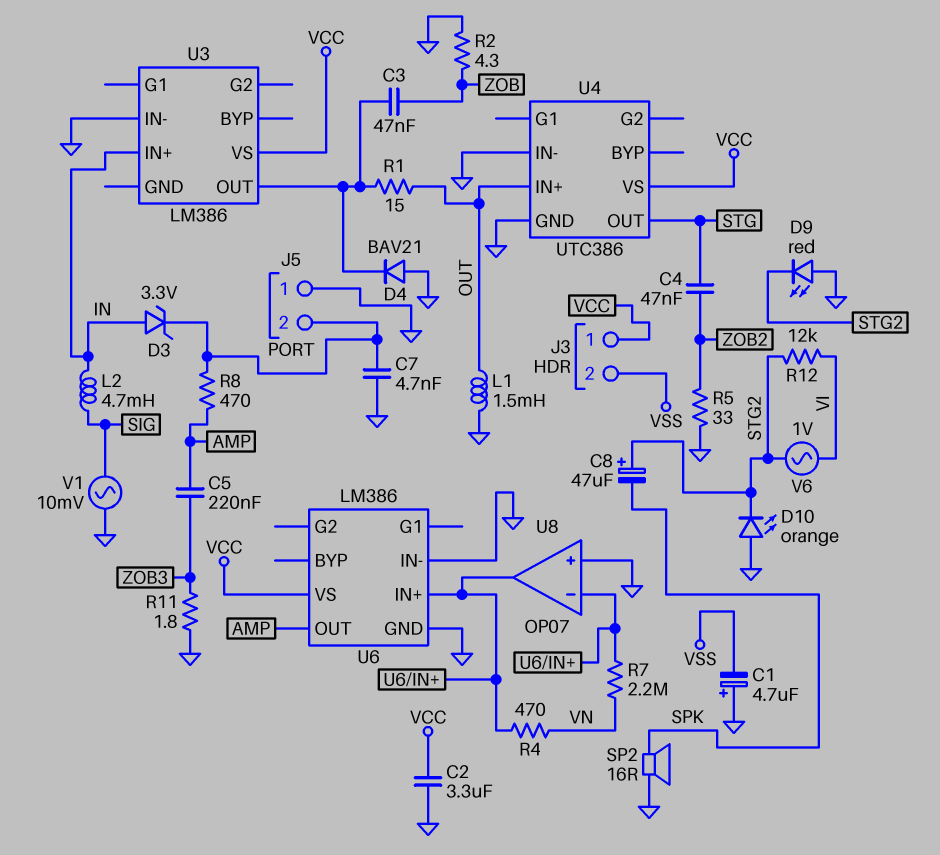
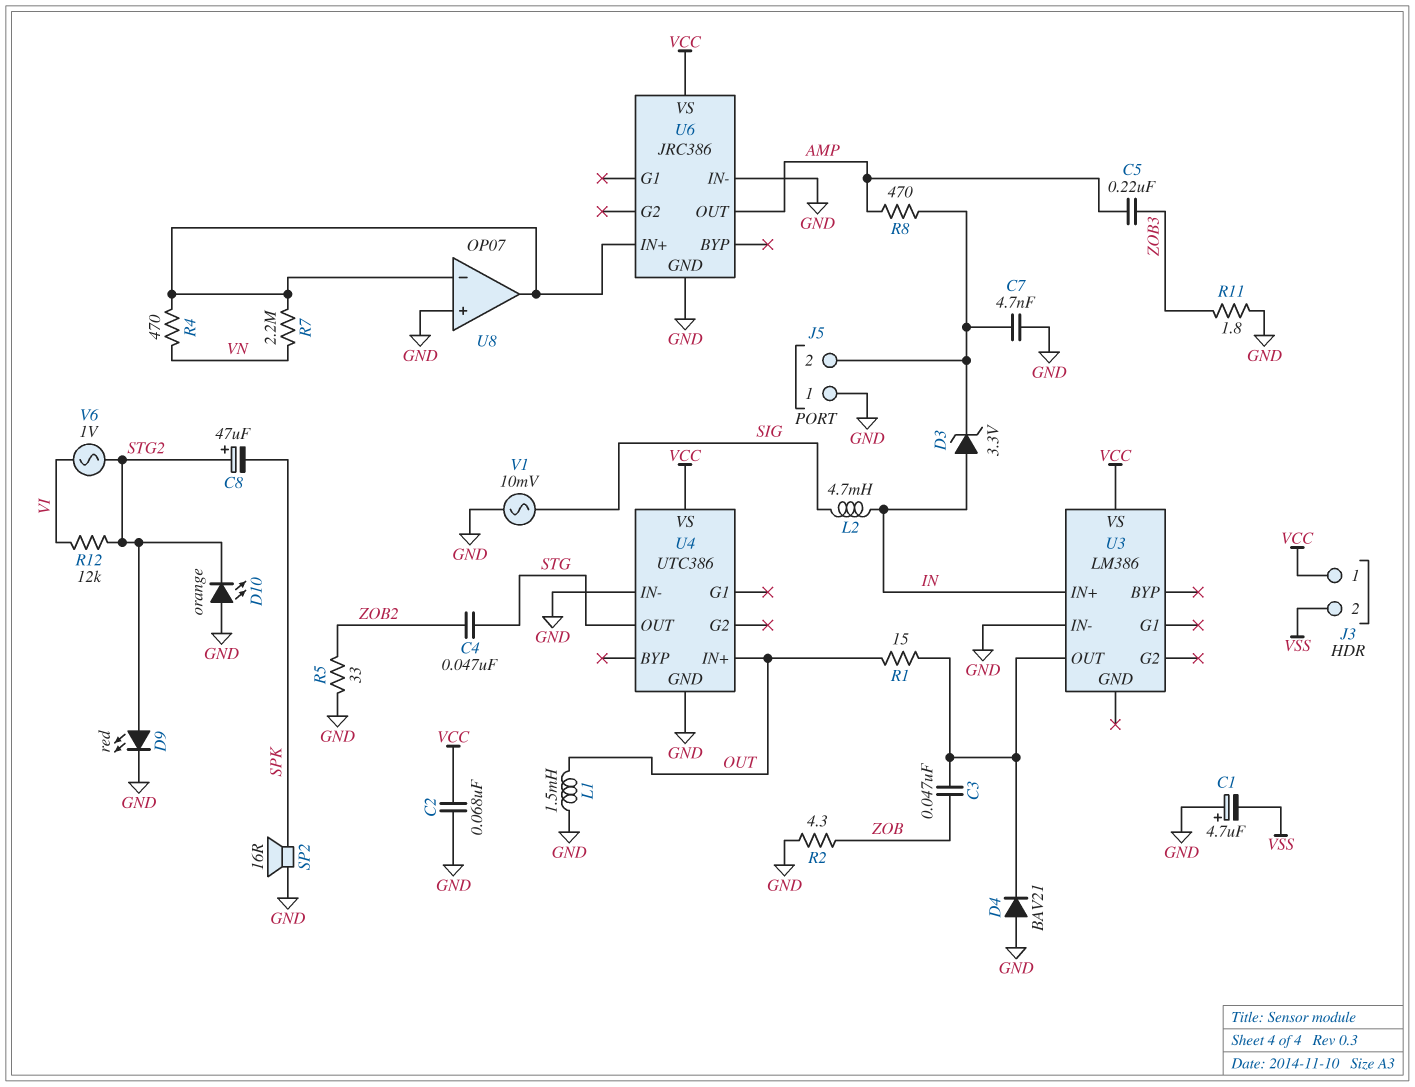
C2: 3.3uF (GND, VCC) -> 68nF (GND, VCC)
D9: LED red (A GND, K STG2) -> LED red (A STG2, K GND)
U6: LM386 -> JRC386

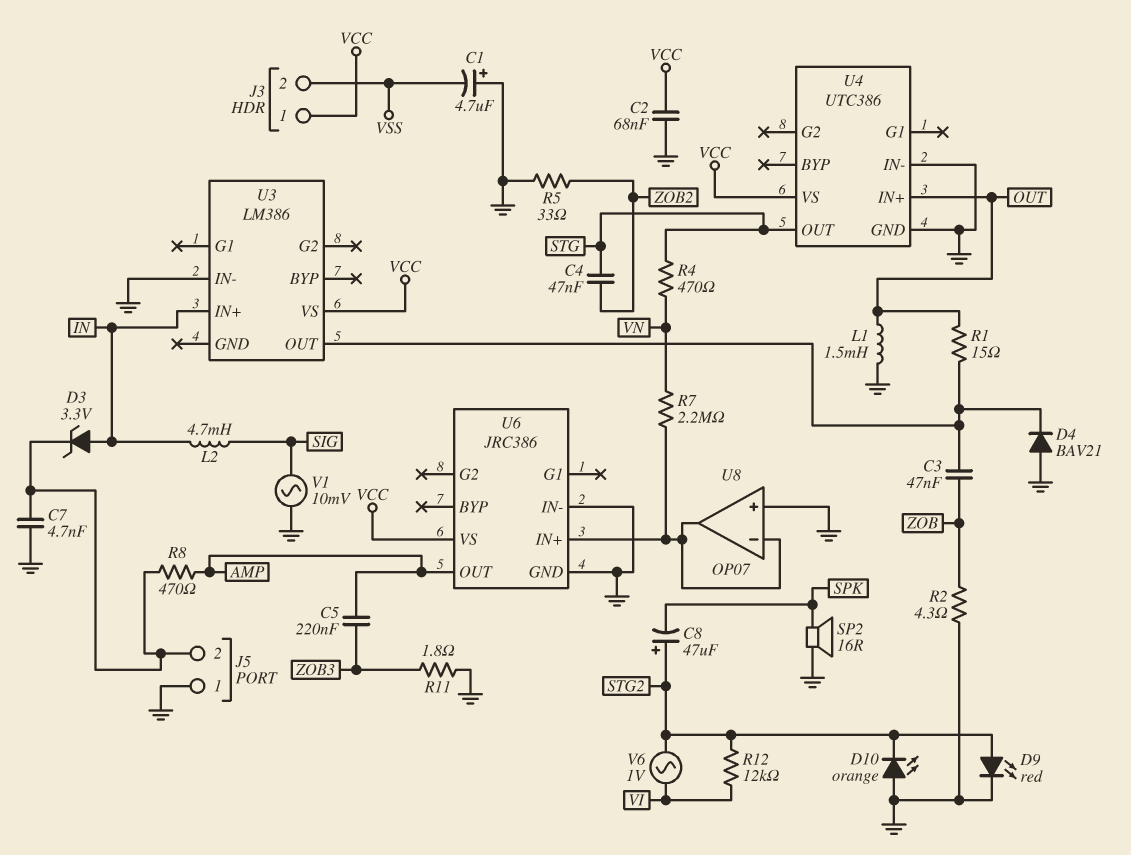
R4: 470 (U6/IN+, VN) -> 470 (STG, VN)

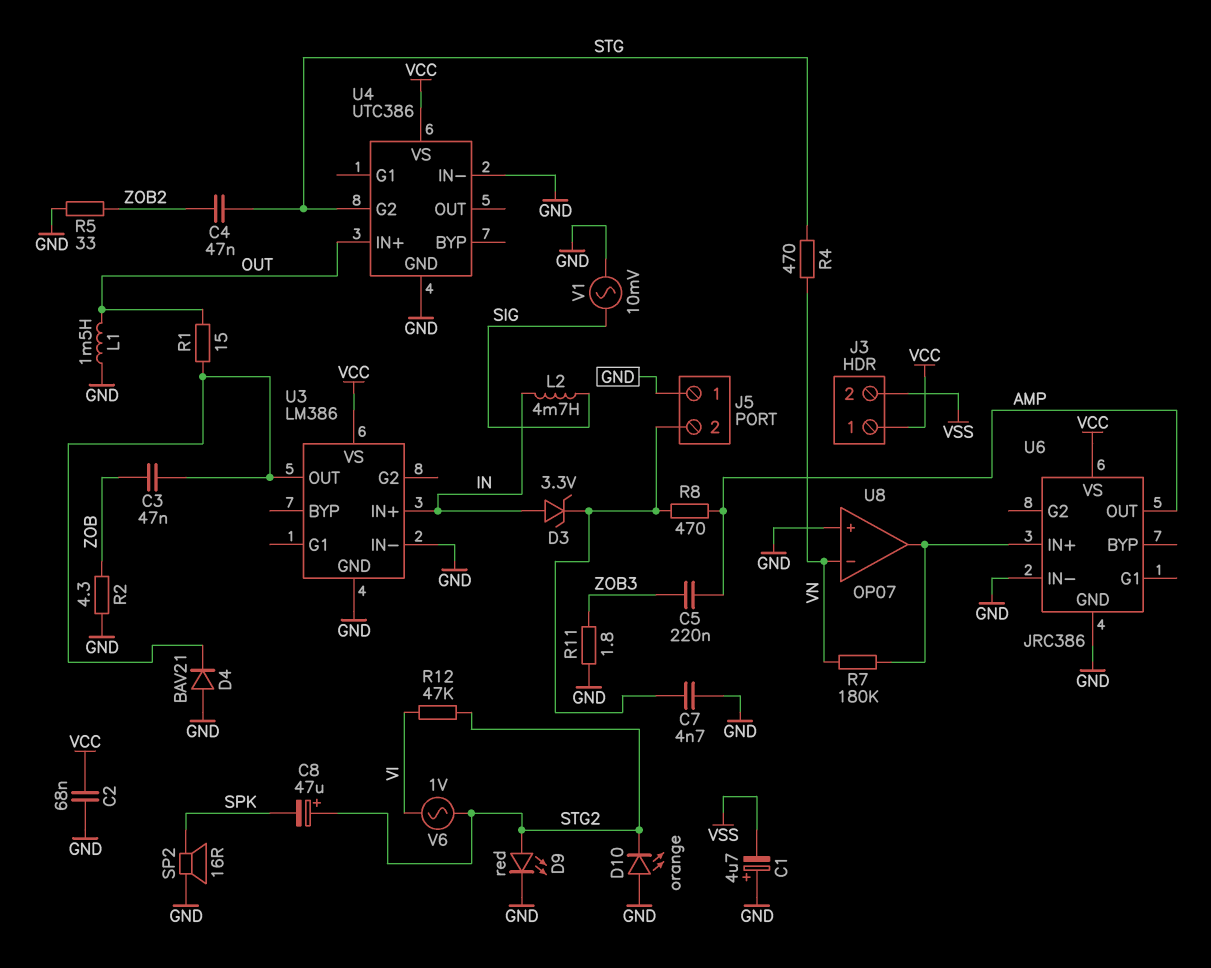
R7: 2.2M (U6/IN+, VN) -> 180k (U6/IN+, VN)
R12: 12k (STG2, VI) -> 47k (STG2, VI)
U3 pin GND: none -> GND
U4 pin G2: none -> STG
U4 pin OUT: STG -> none
U8 pin in-: U6/IN+ -> VN

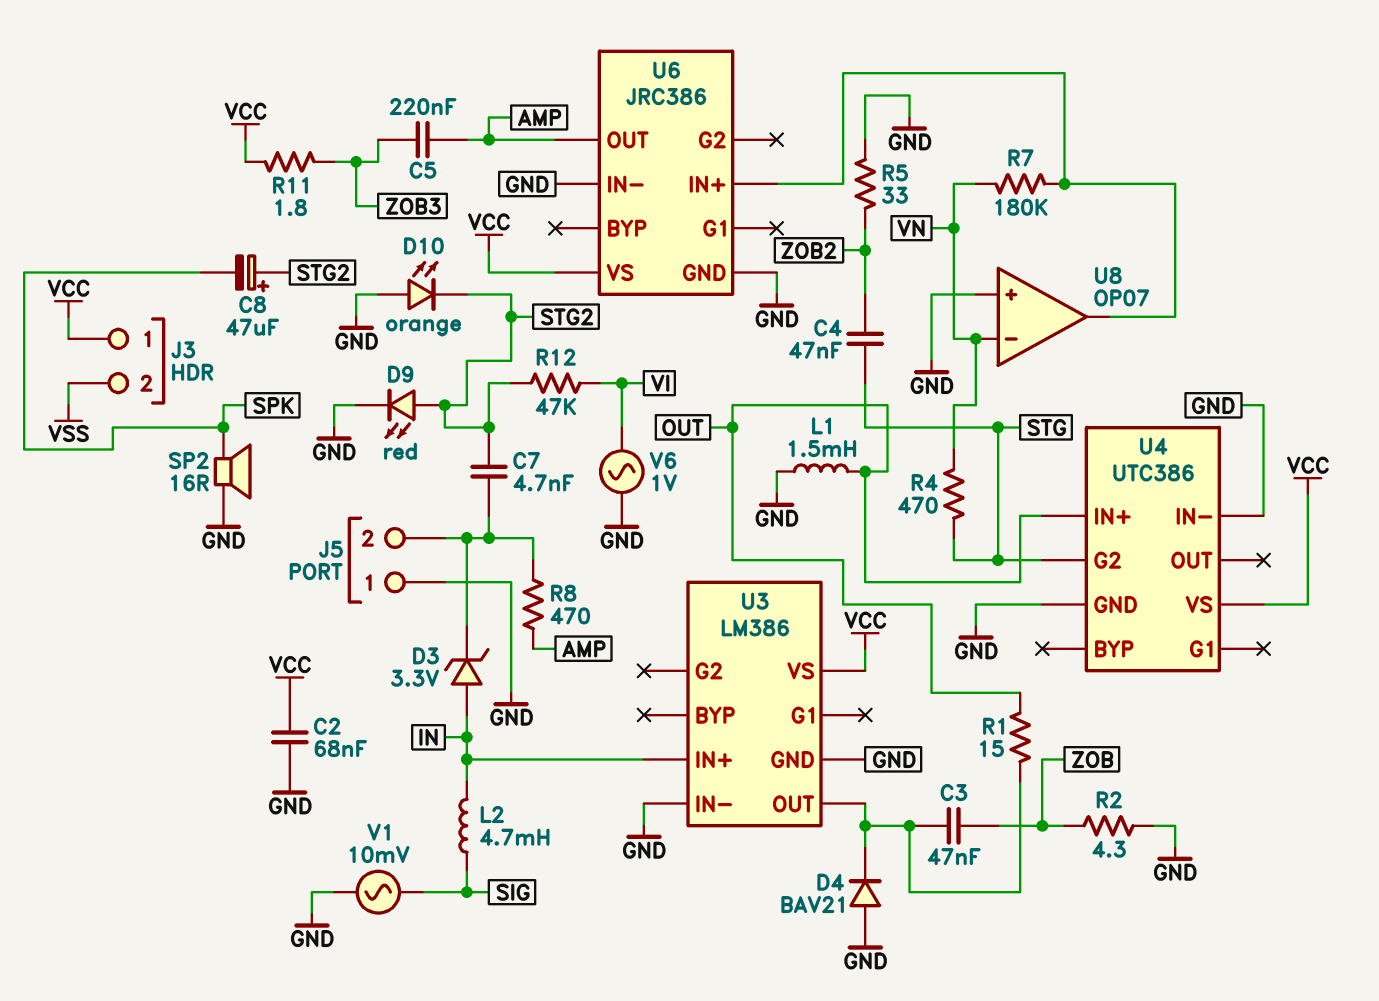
C1: 4.7uF (plus GND, minus VSS) -> none
C7: 4.7nF (GND, J5/2) -> 4.7nF (J5/2, STG2)
R11: 1.8 (GND, ZOB3) -> 1.8 (VCC, ZOB3)
V6: AC 1V (STG2, VI) -> AC 1V (GND, VI)

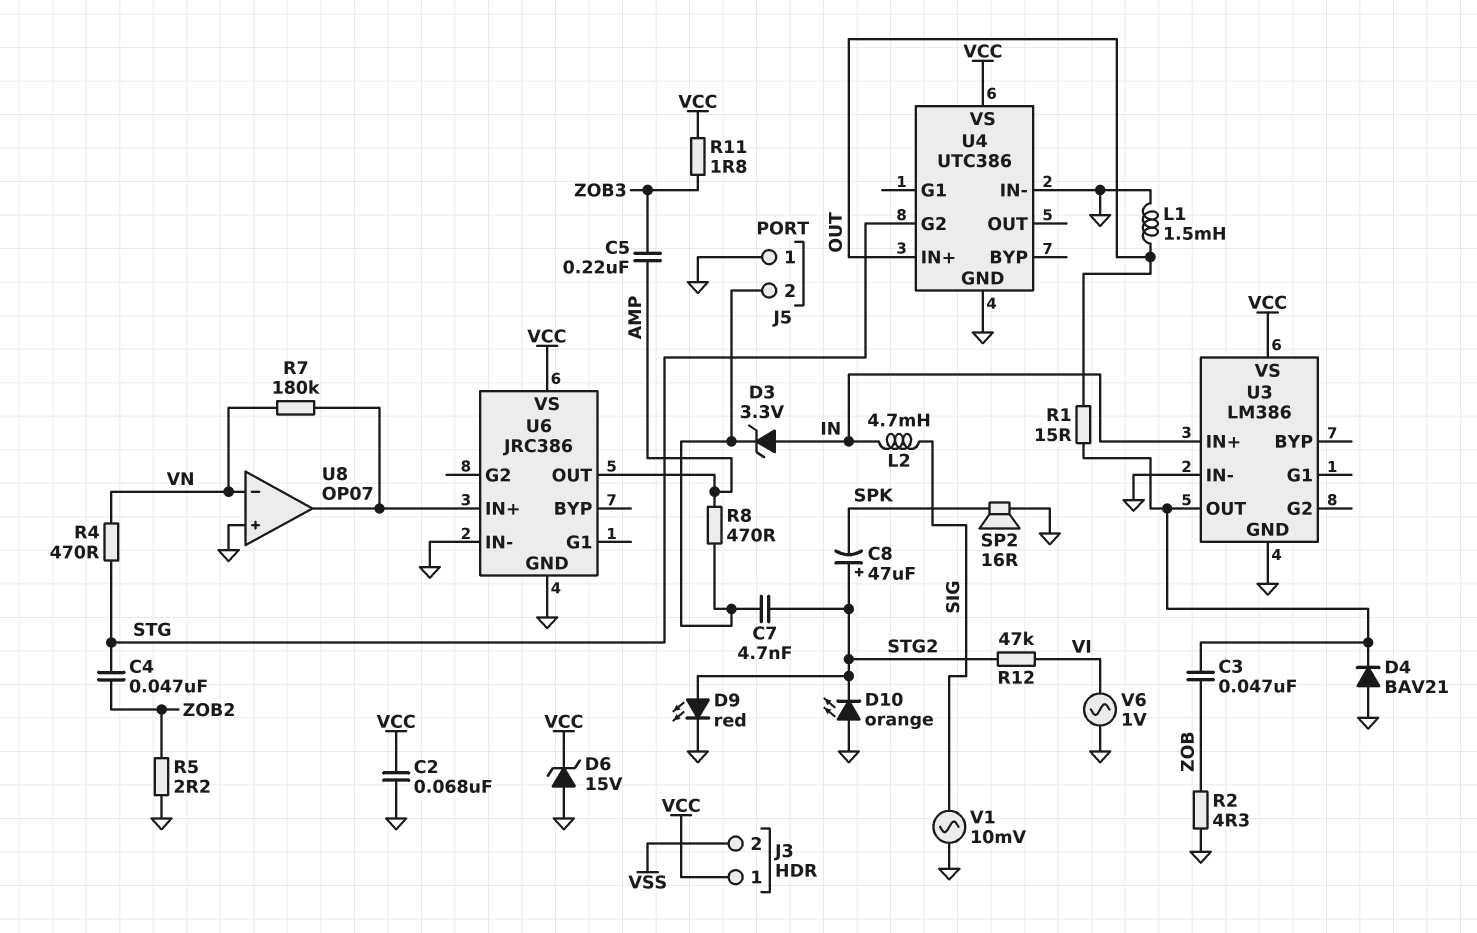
D6: none -> zener 15V (A GND, K VCC)
R5: 33 (GND, ZOB2) -> 2.2 (GND, ZOB2)

